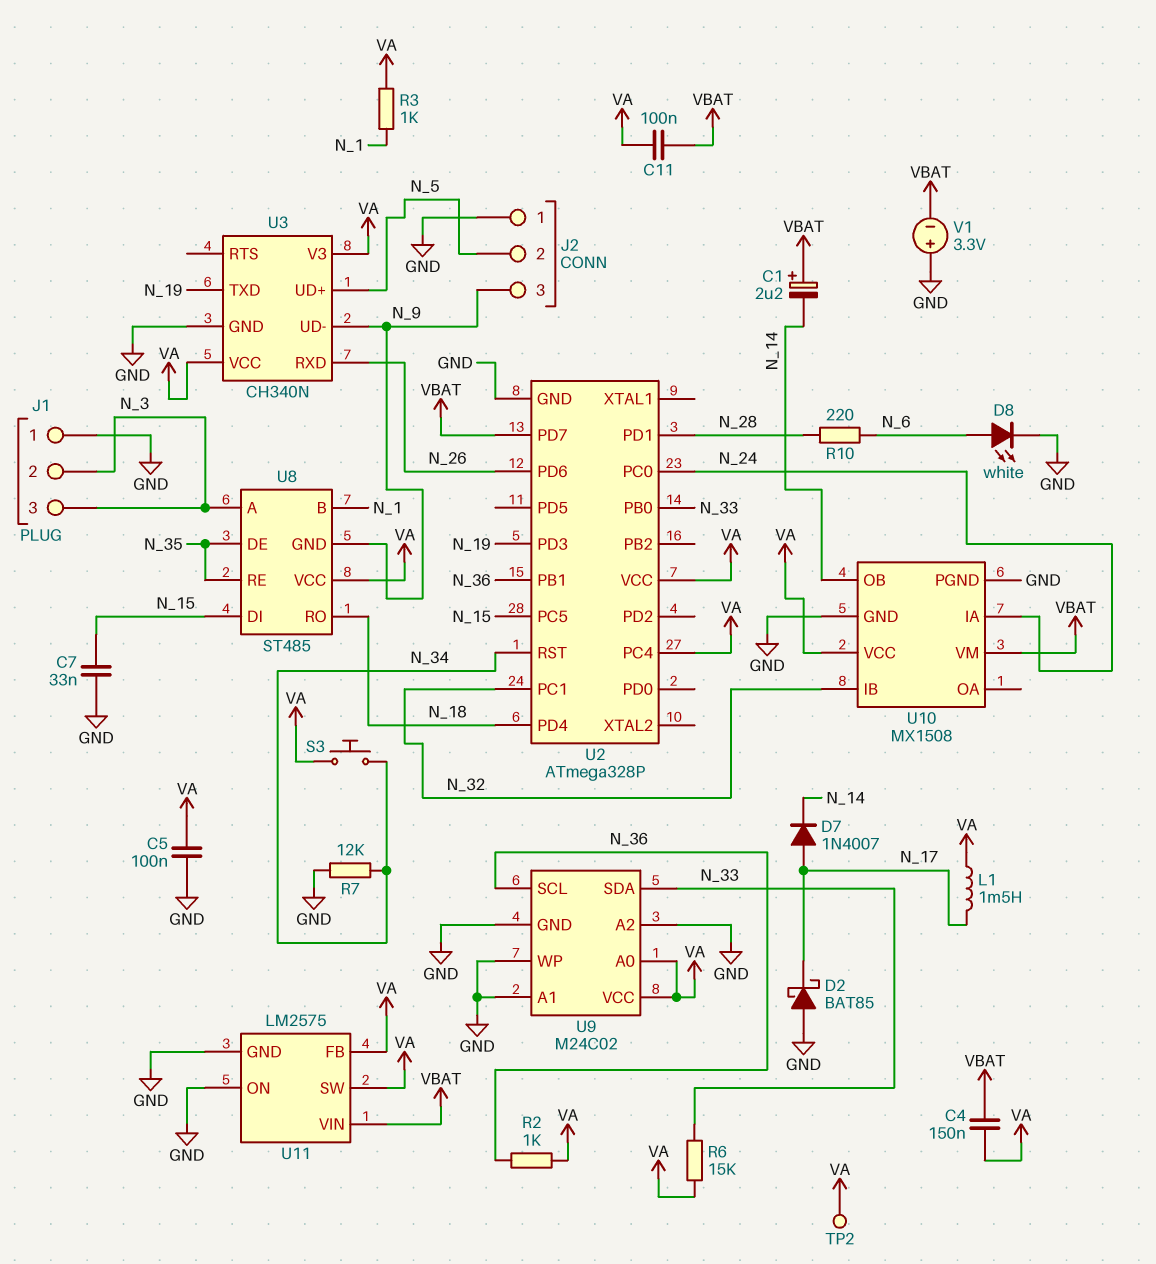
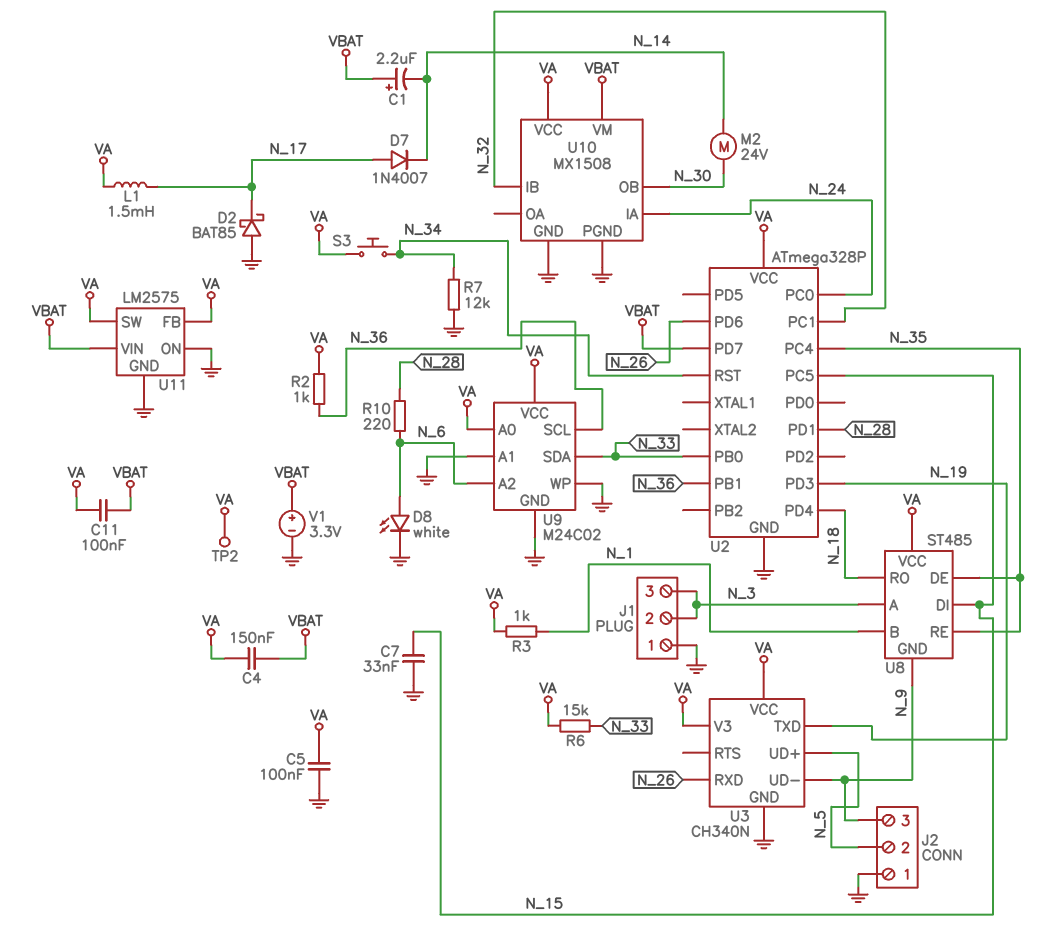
M2: none -> motor 24V (N_14, N_30)
U2 pin PC4: VA -> N_35
U9 pin A2: GND -> N_6
U10 pin OB: N_14 -> N_30
V1: 3.3V (plus GND, minus VBAT) -> 3.3V (plus VBAT, minus GND)

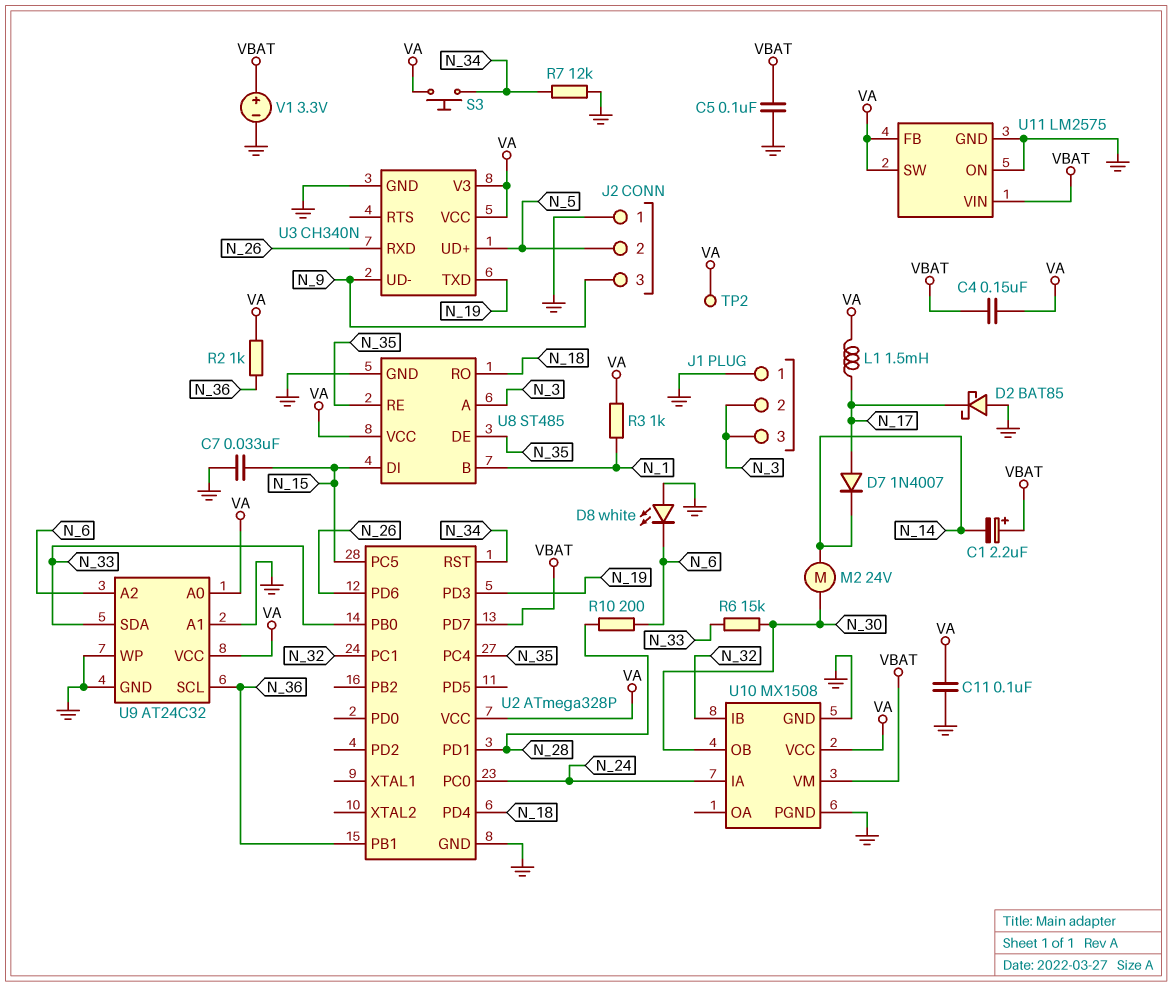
C5: 100nF (GND, VA) -> 100nF (GND, VBAT)
C11: 100nF (VA, VBAT) -> 100nF (GND, VA)
D8: LED white (A N_6, K GND) -> LED white (A GND, K N_6)
R6: 15k (N_33, VA) -> 15k (N_30, N_33)
R10: 220 (N_6, N_28) -> 200 (N_6, N_28)
U8 pin GND: N_9 -> GND
U9: M24C02 -> AT24C32

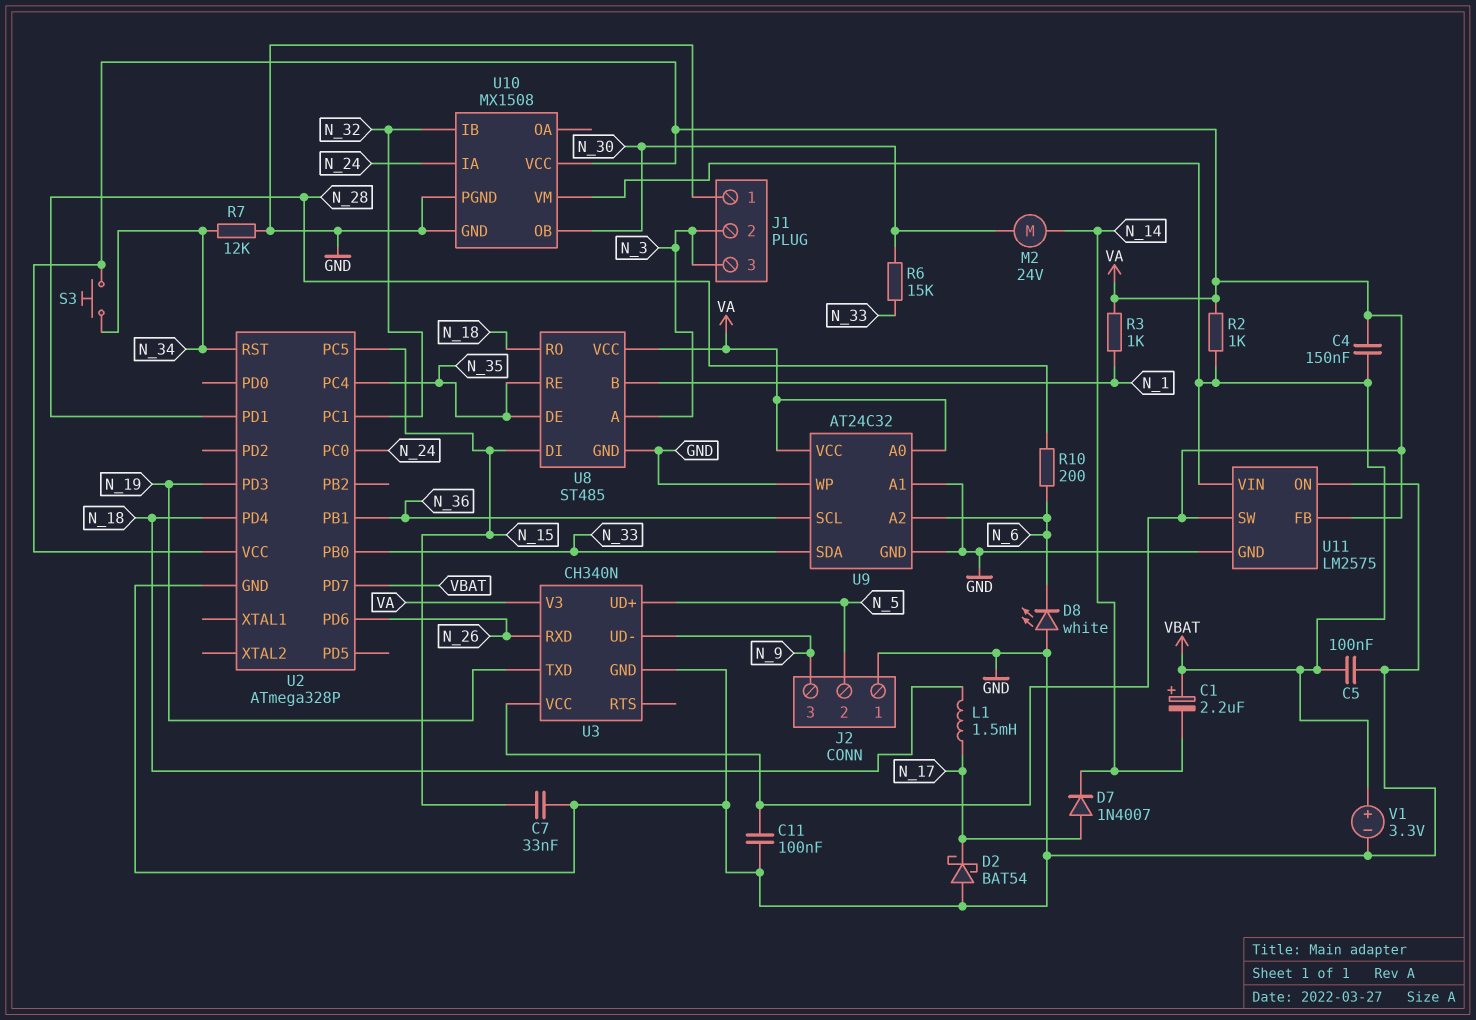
D2: schottky BAT85 (A GND, K N_17) -> schottky BAT54 (A GND, K N_17)
L1: 1.5mH (N_17, VA) -> 1.5mH (N_17, N_18)
R2: 1k (N_36, VA) -> 1k (VA, VBAT)
TP2: test point (VA) -> none

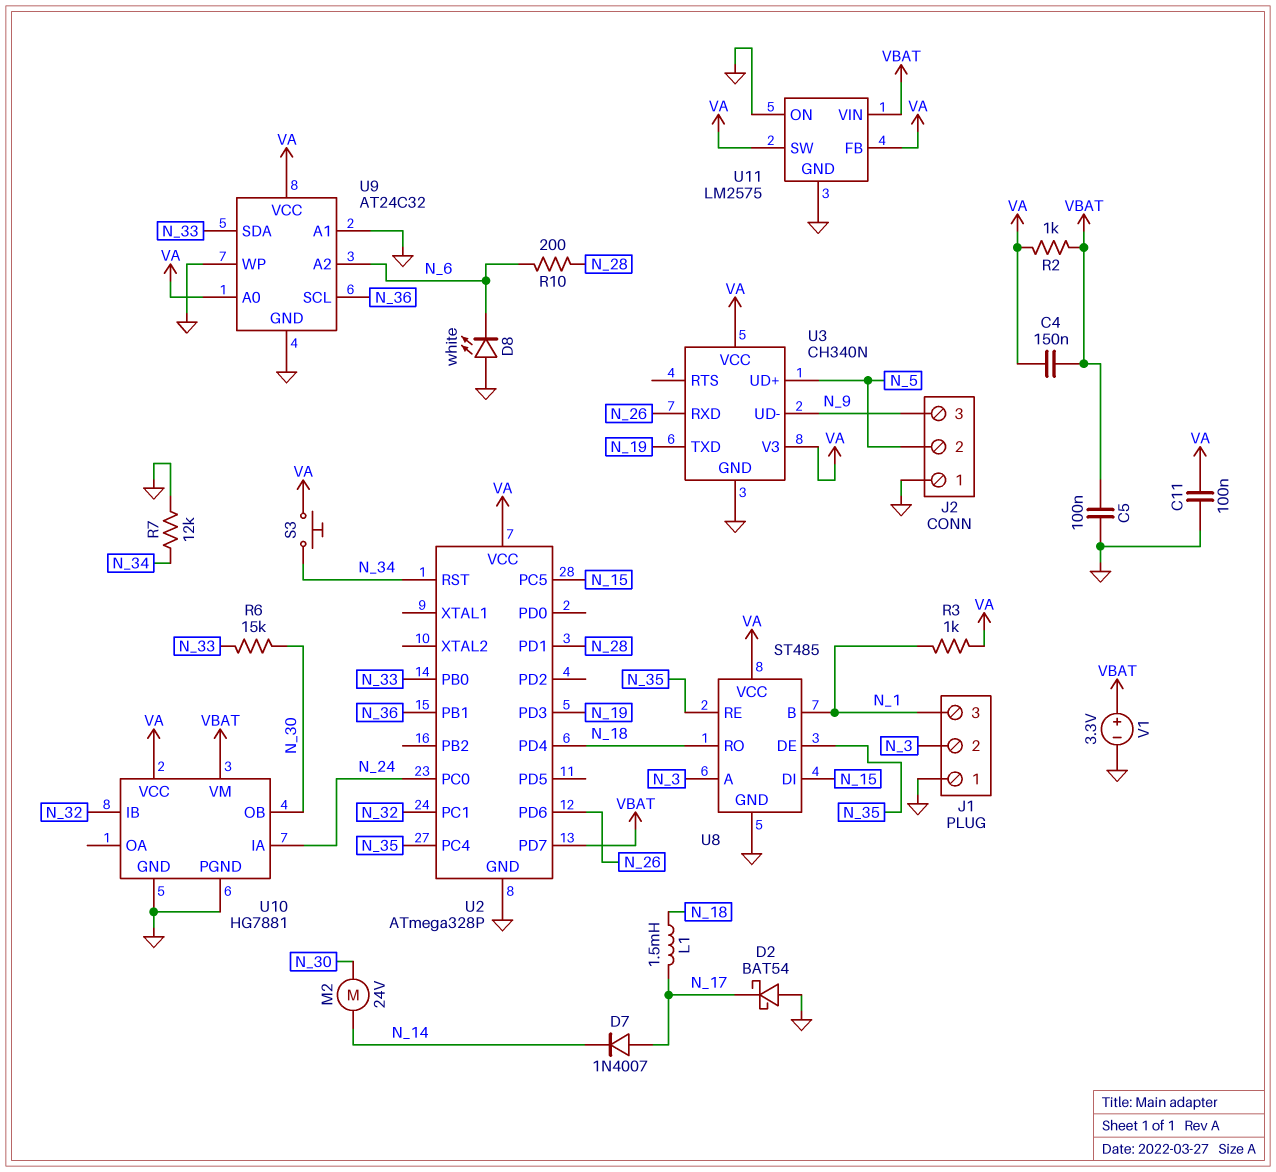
C1: 2.2uF (plus VBAT, minus N_14) -> none
C7: 33nF (GND, N_15) -> none
J1 pin 3: N_3 -> N_1
U10: MX1508 -> HG7881

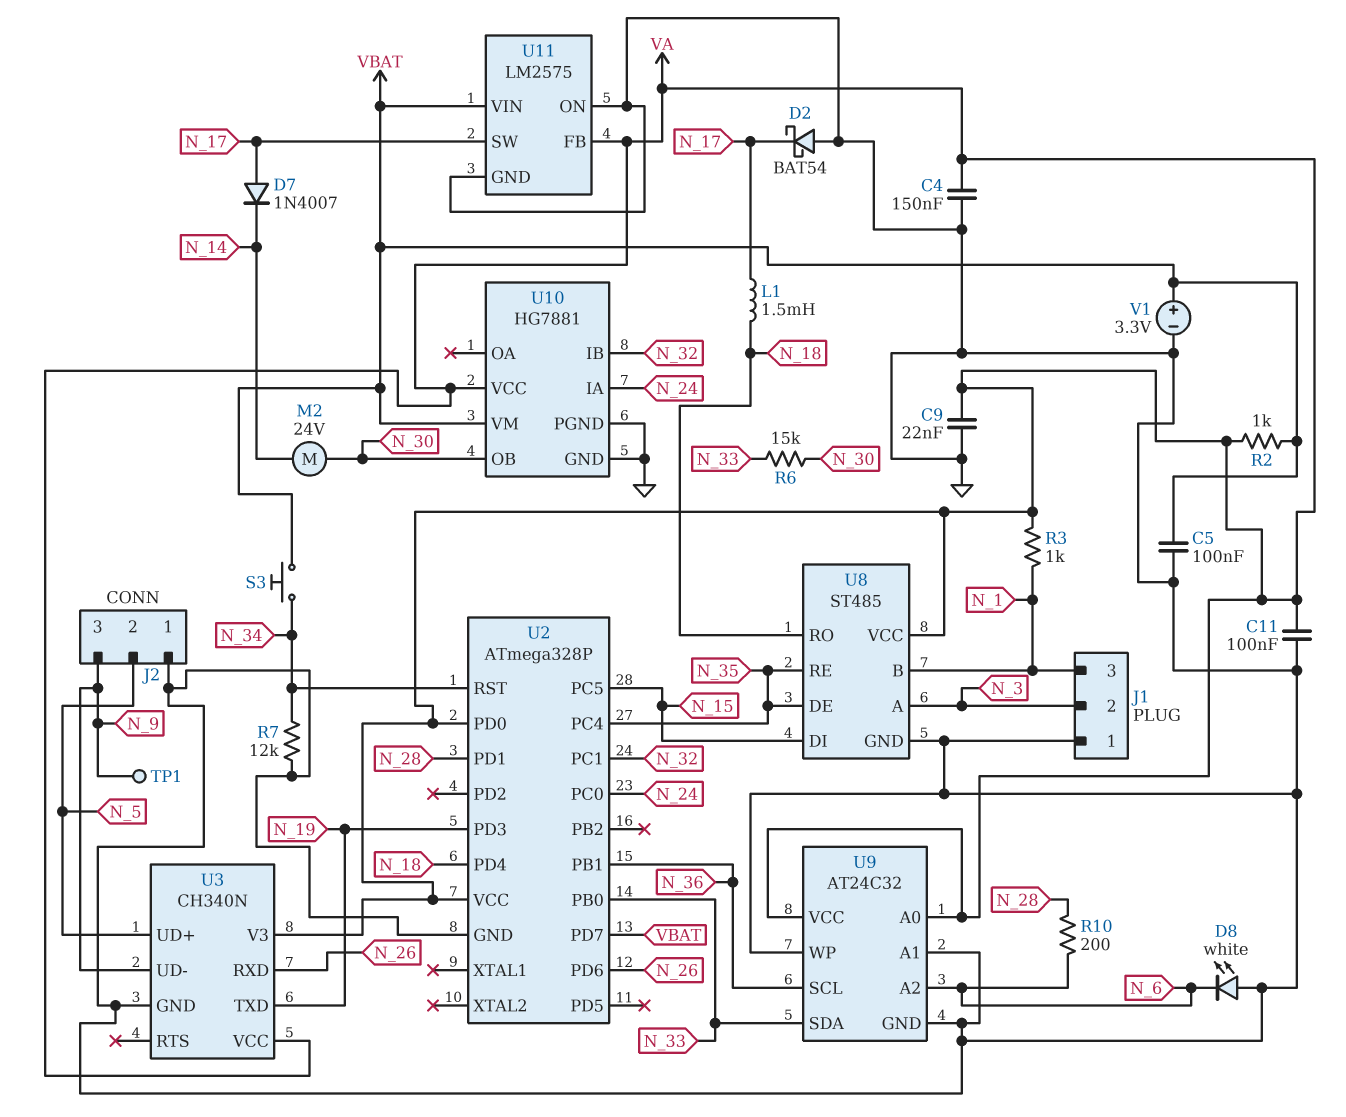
C4: 150nF (VA, VBAT) -> 150nF (GND, VA)
C9: none -> 22nF (GND, VA)
S3: button (N_34, VA) -> button (N_34, VBAT)
TP1: none -> test point (N_9)
U2 pin PD0: none -> VA
U11 pin SW: VA -> N_17

